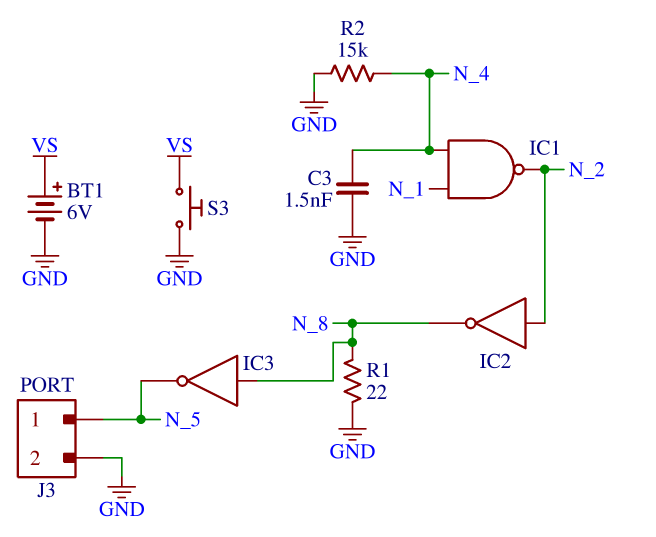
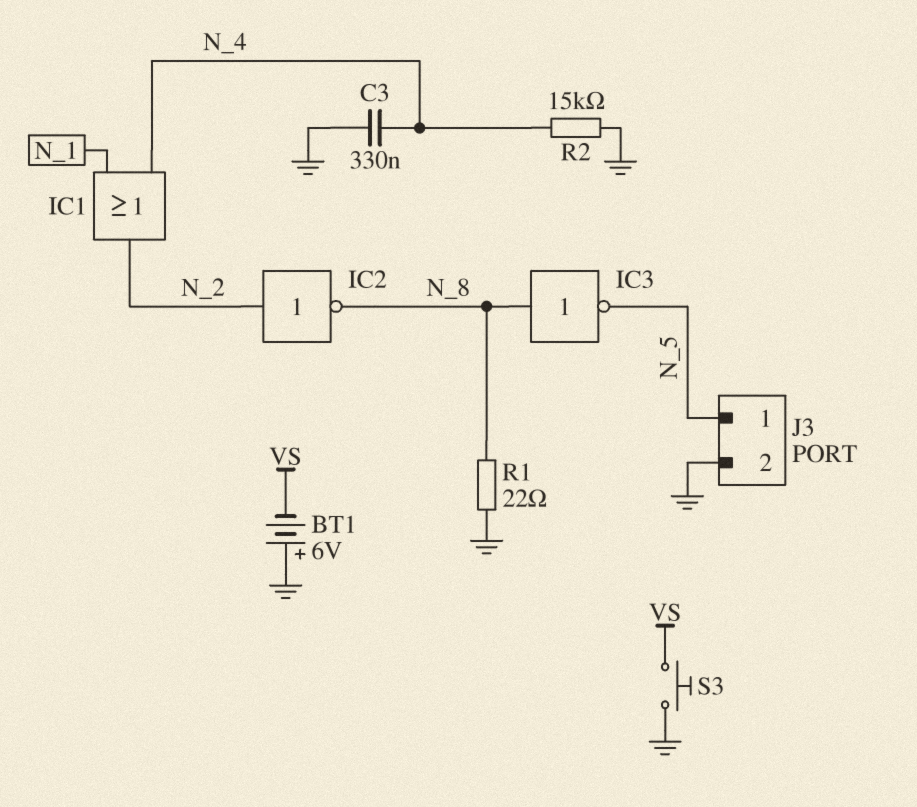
BT1: 6V (plus VS, minus GND) -> 6V (plus GND, minus VS)
C3: 1.5nF (GND, N_4) -> 330nF (GND, N_4)
IC1: NAND (in N_1, in N_4, out N_2) -> OR (in N_1, in N_4, out N_2)

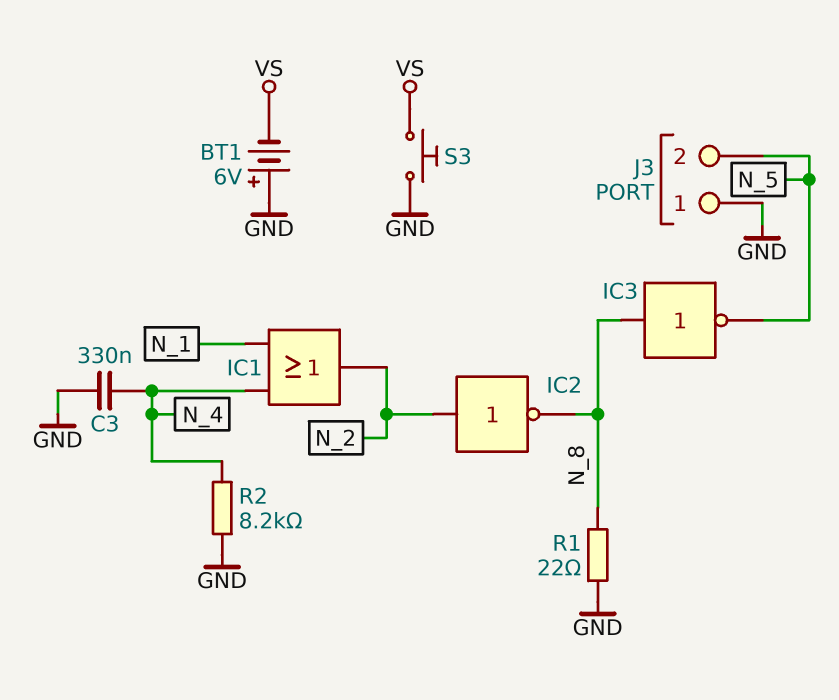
J3 pin 1: N_5 -> GND
J3 pin 2: GND -> N_5
R2: 15k (GND, N_4) -> 8.2k (GND, N_4)

